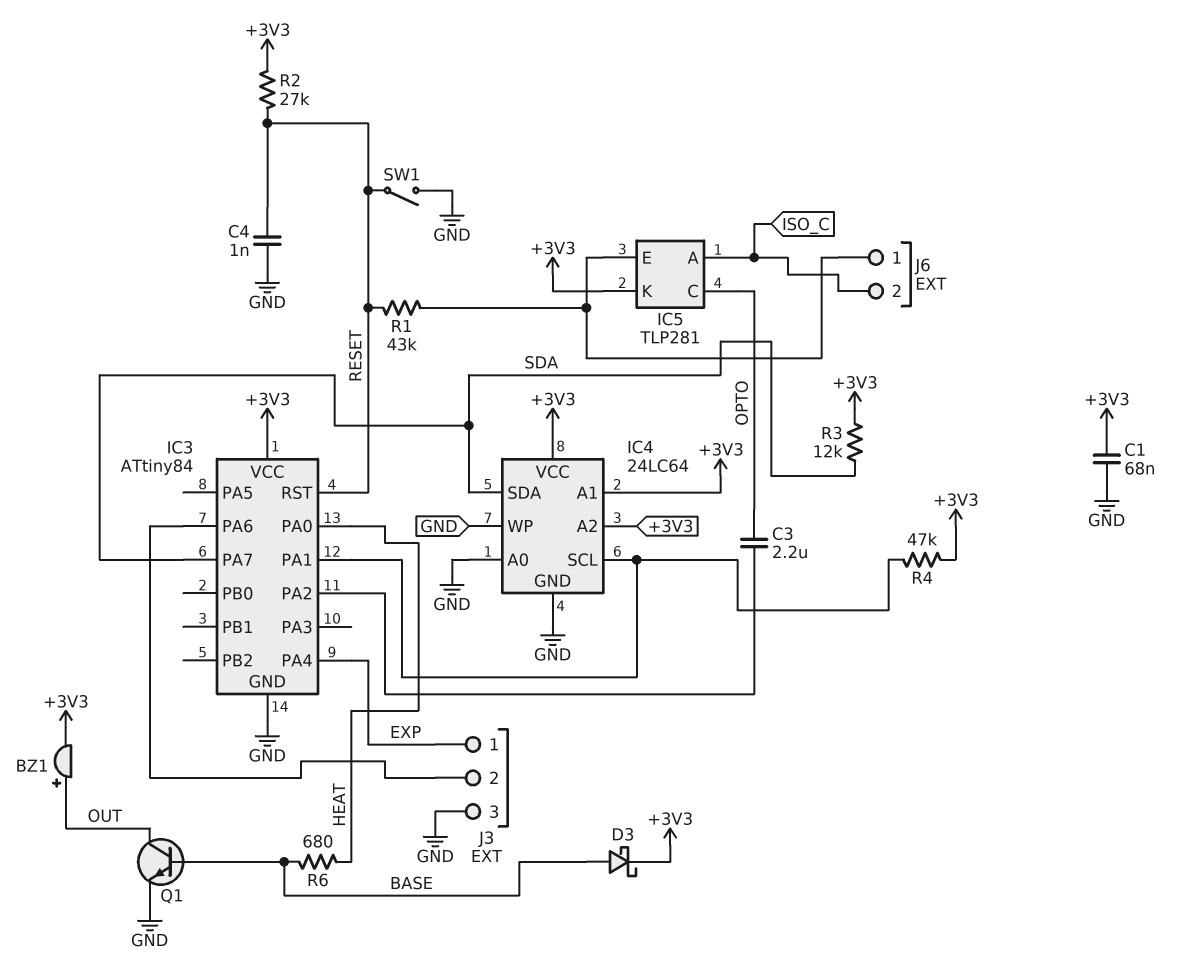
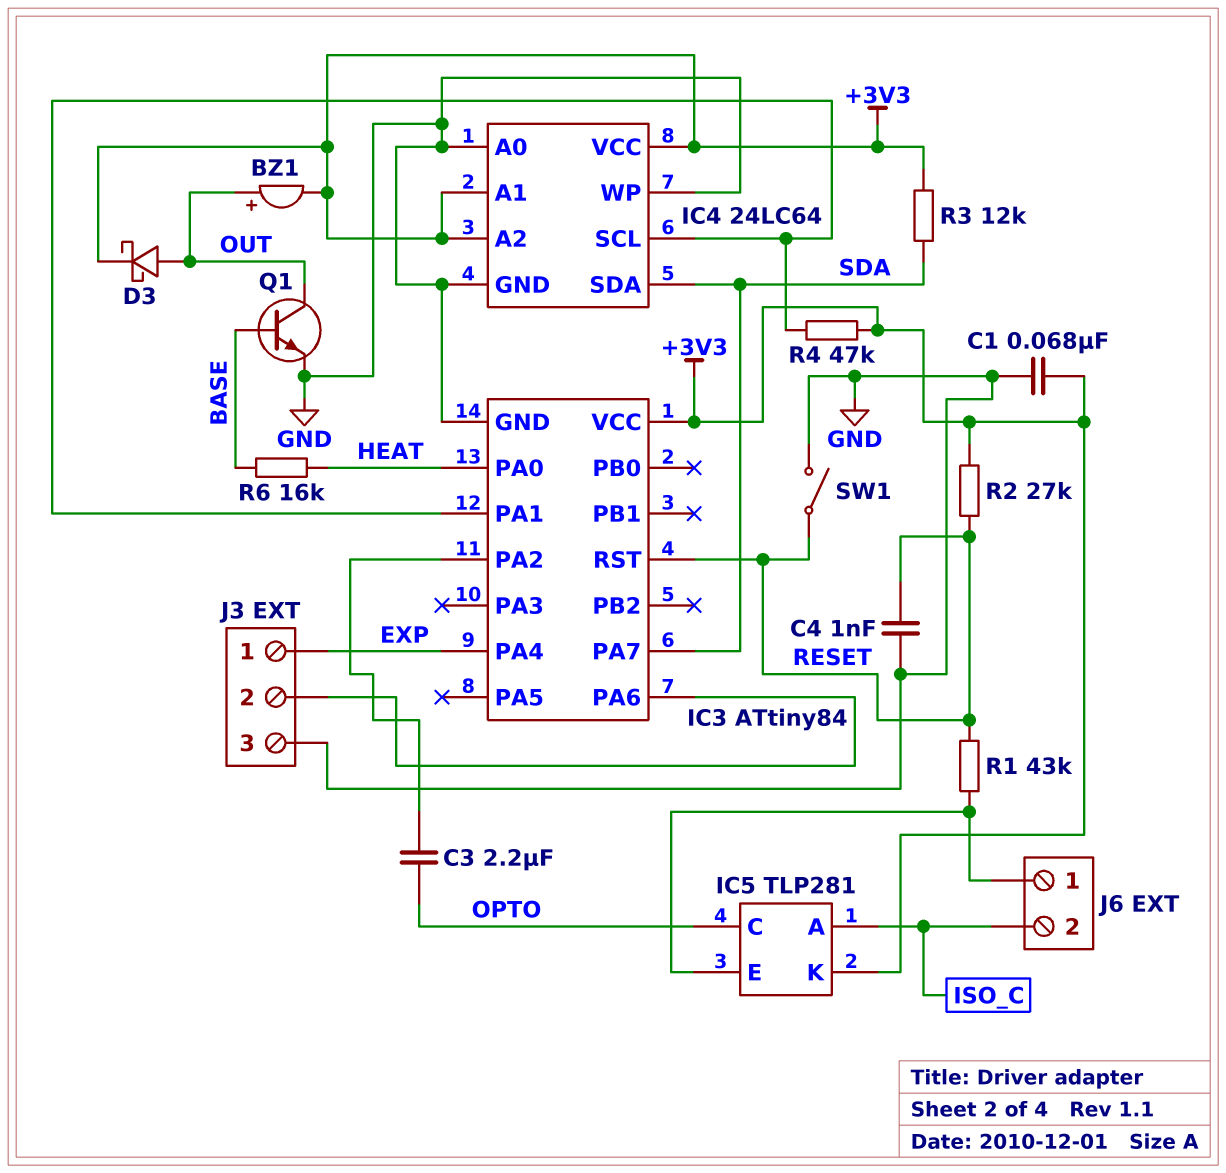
D3: schottky (A BASE, K +3V3) -> schottky (A OUT, K +3V3)
R6: 680 (BASE, HEAT) -> 16k (BASE, HEAT)

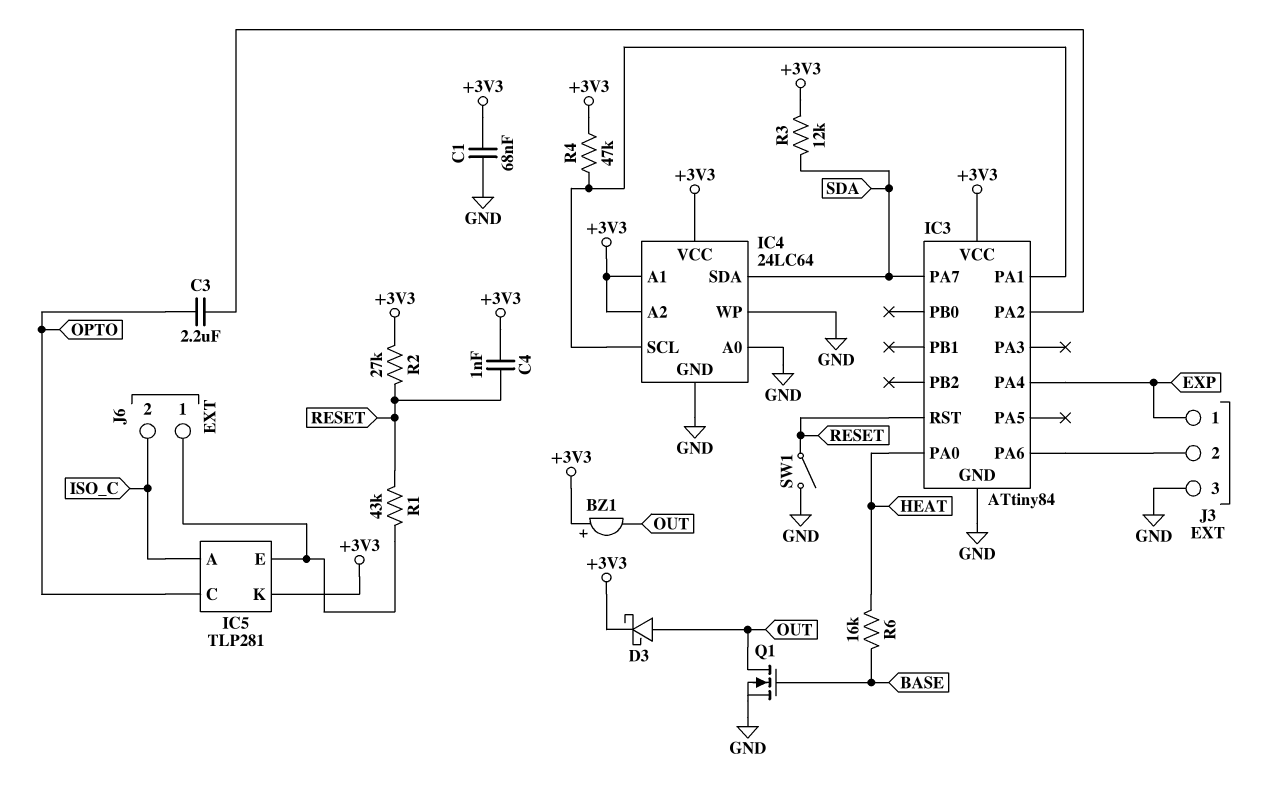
BZ1: buzzer (plus OUT, minus +3V3) -> buzzer (plus +3V3, minus OUT)
C4: 1nF (GND, RESET) -> 1nF (+3V3, RESET)
Q1: NPN (B BASE, C OUT, E GND) -> NMOS (G BASE, D OUT, S GND)

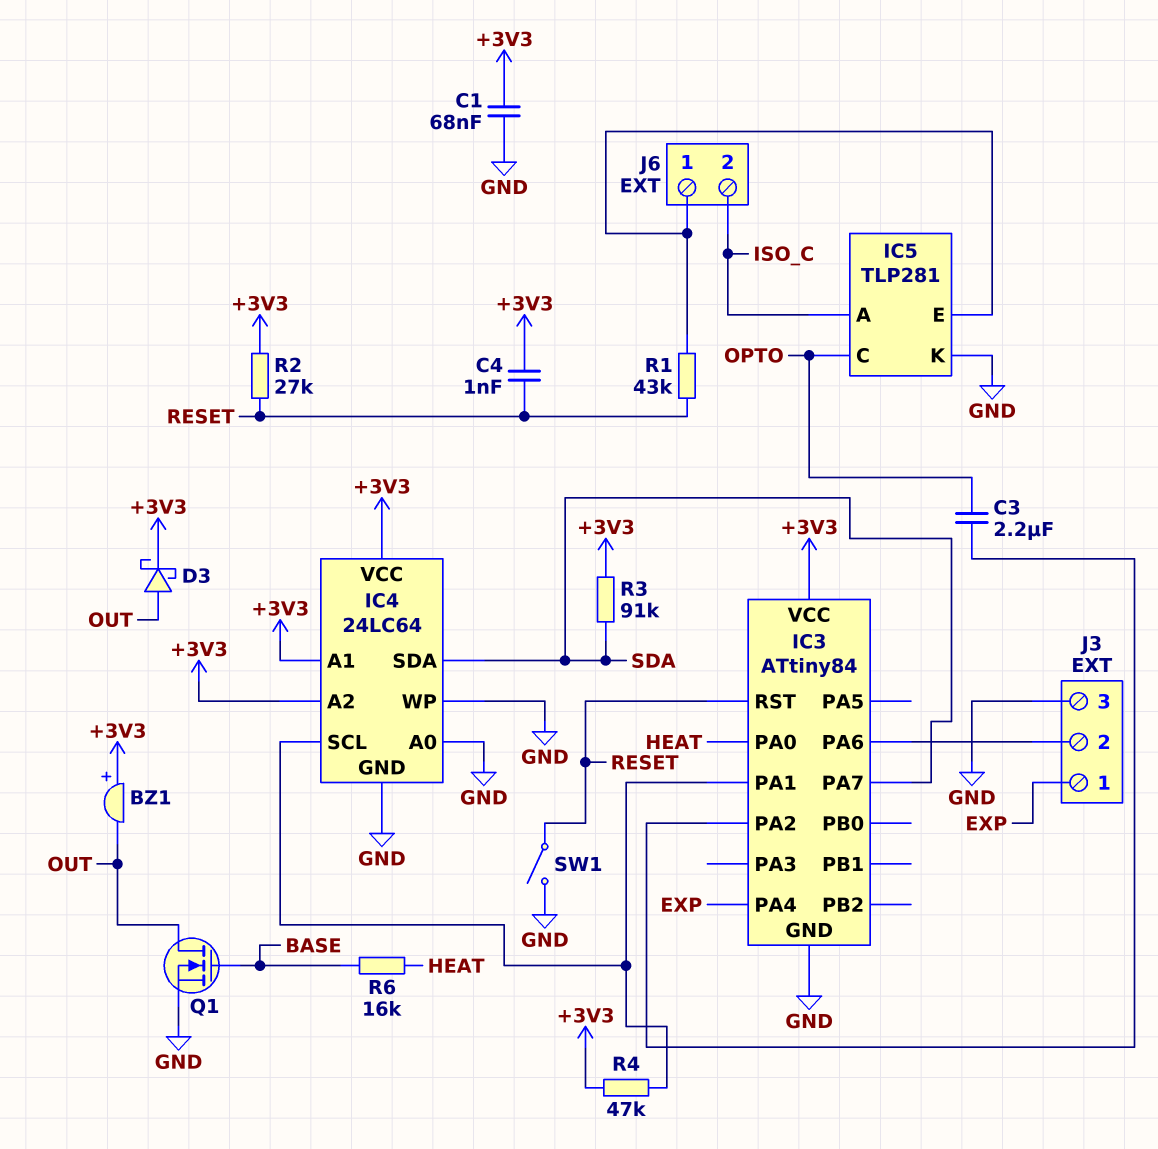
IC5 pin K: +3V3 -> GND
R3: 12k (+3V3, SDA) -> 91k (+3V3, SDA)

